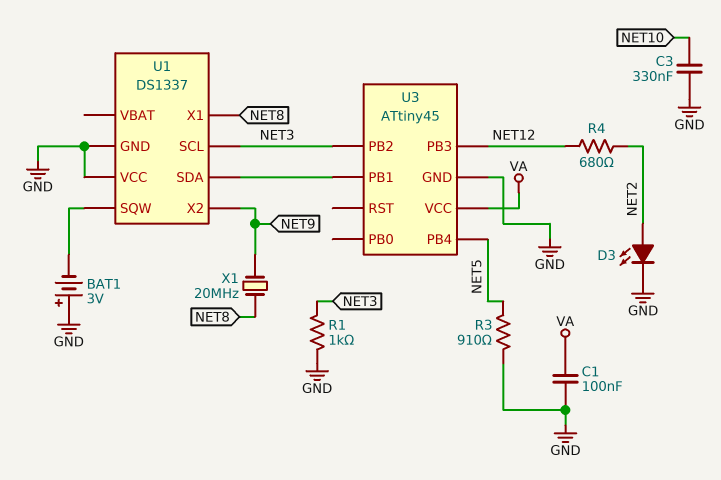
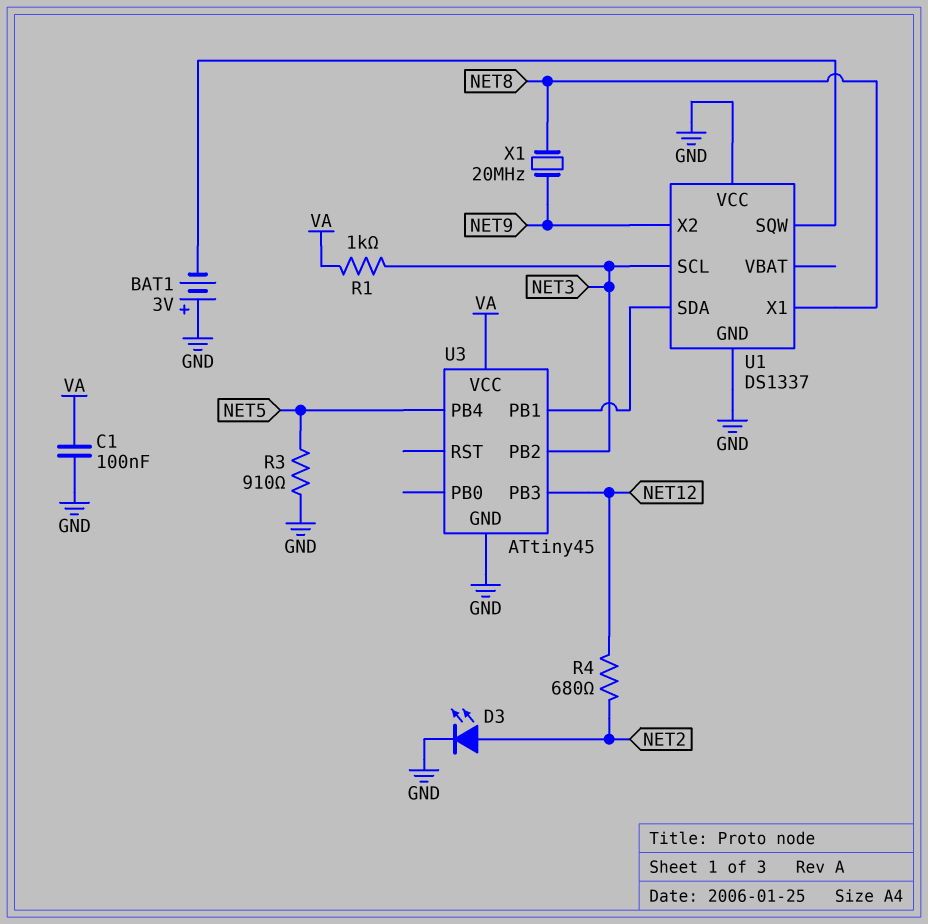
C3: 330nF (GND, NET10) -> none
R1: 1k (GND, NET3) -> 1k (NET3, VA)

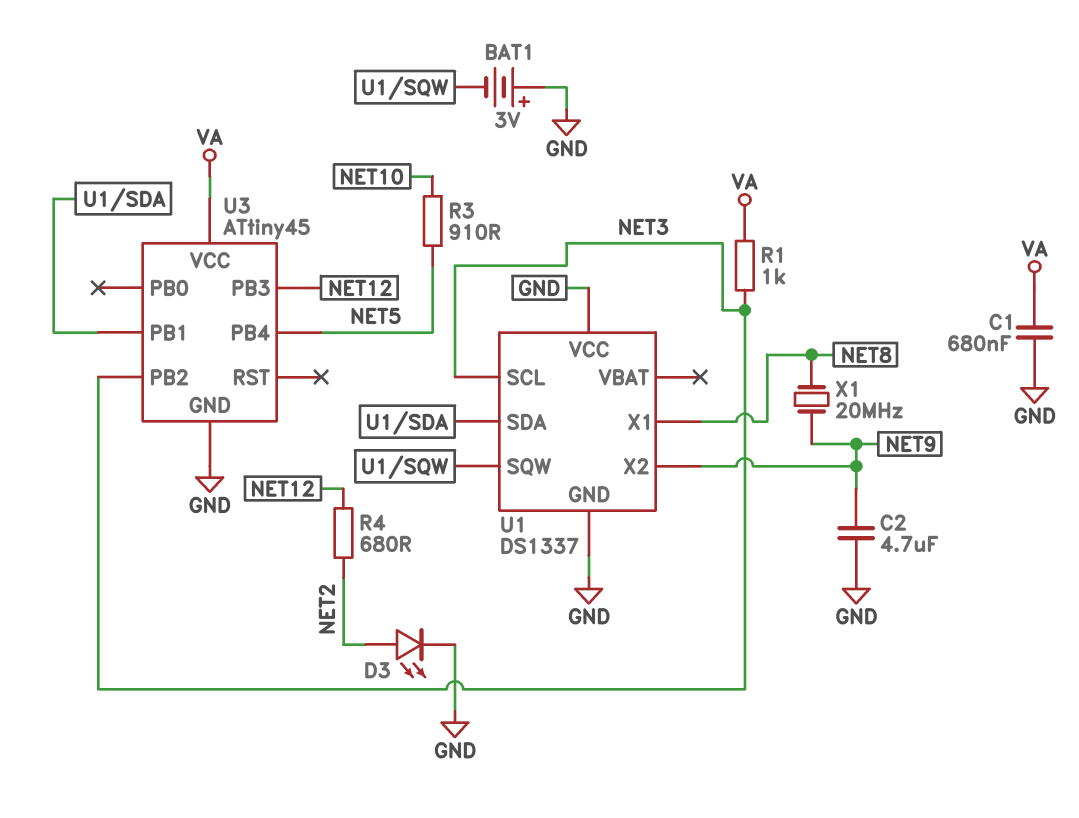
C1: 100nF (GND, VA) -> 680nF (GND, VA)
C2: none -> 4.7uF (GND, NET9)
R3: 910 (GND, NET5) -> 910 (NET5, NET10)

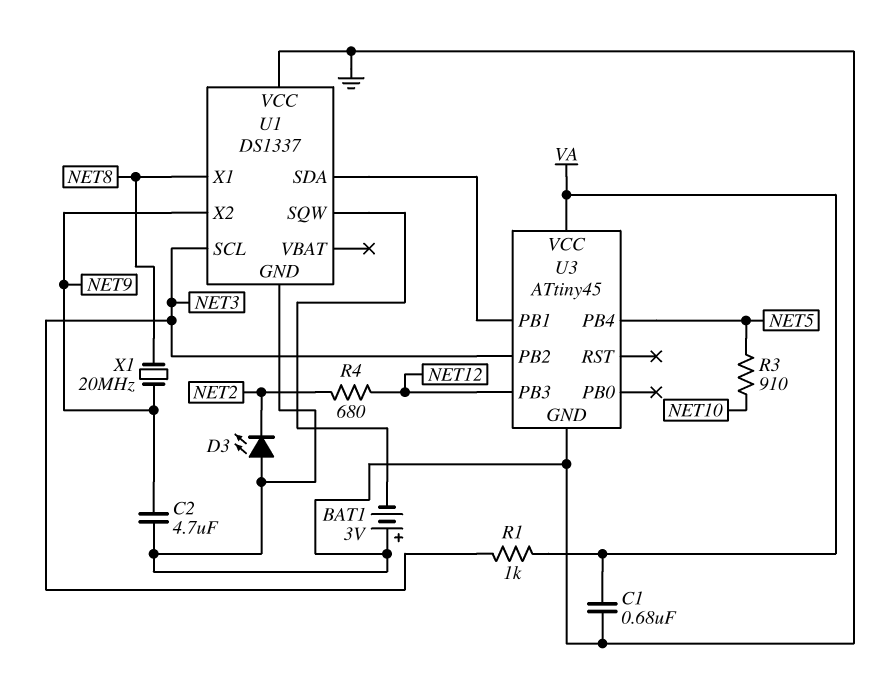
D3: LED (A NET2, K GND) -> LED (A GND, K NET2)

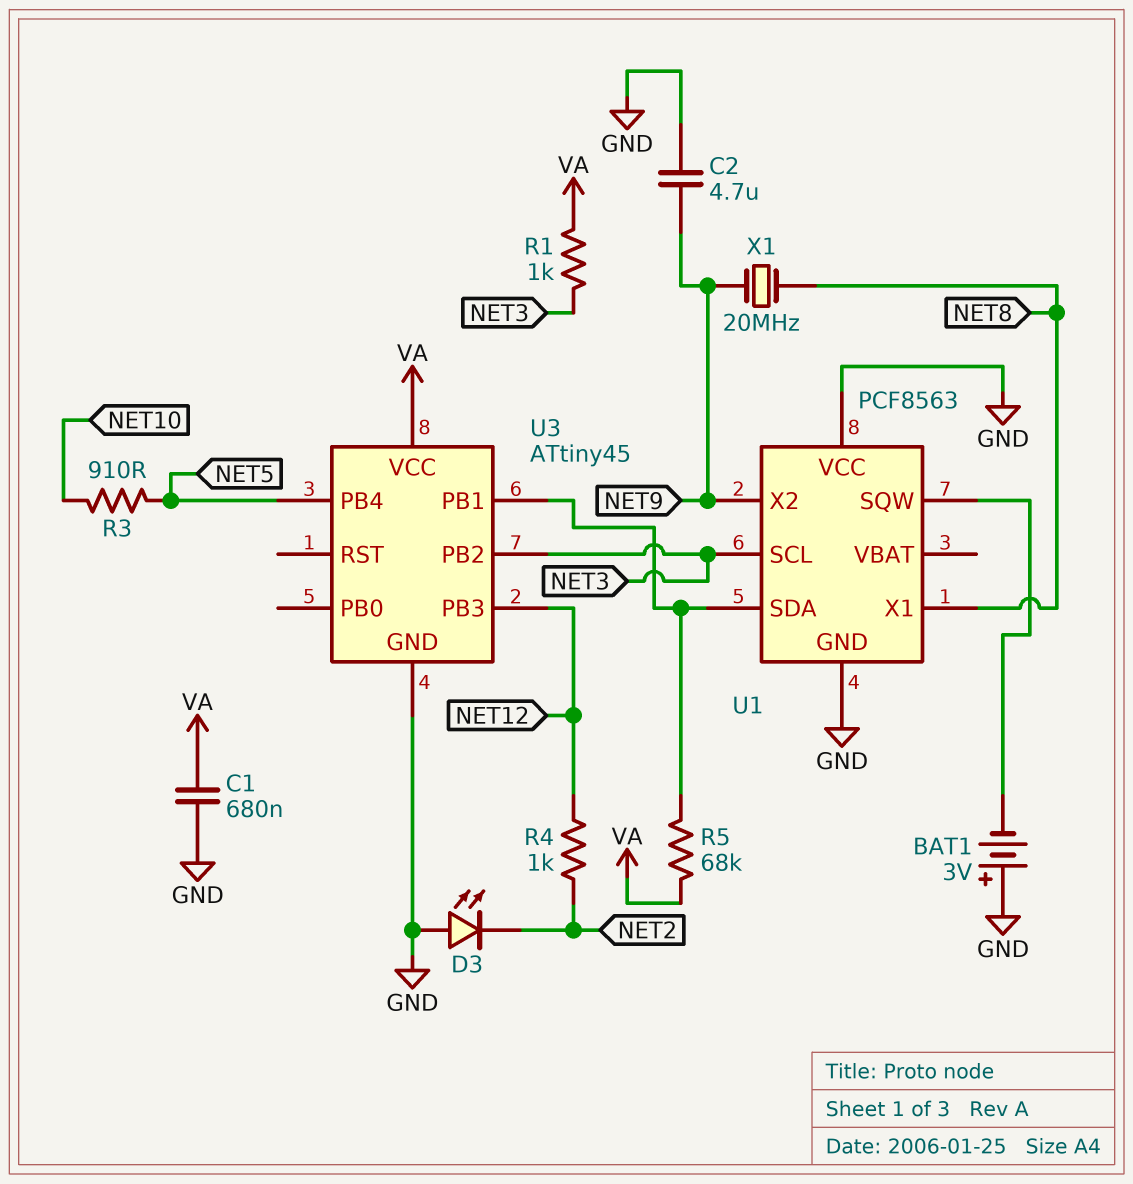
R4: 680 (NET2, NET12) -> 1k (NET2, NET12)
R5: none -> 68k (U1/SDA, VA)
U1: DS1337 -> PCF8563

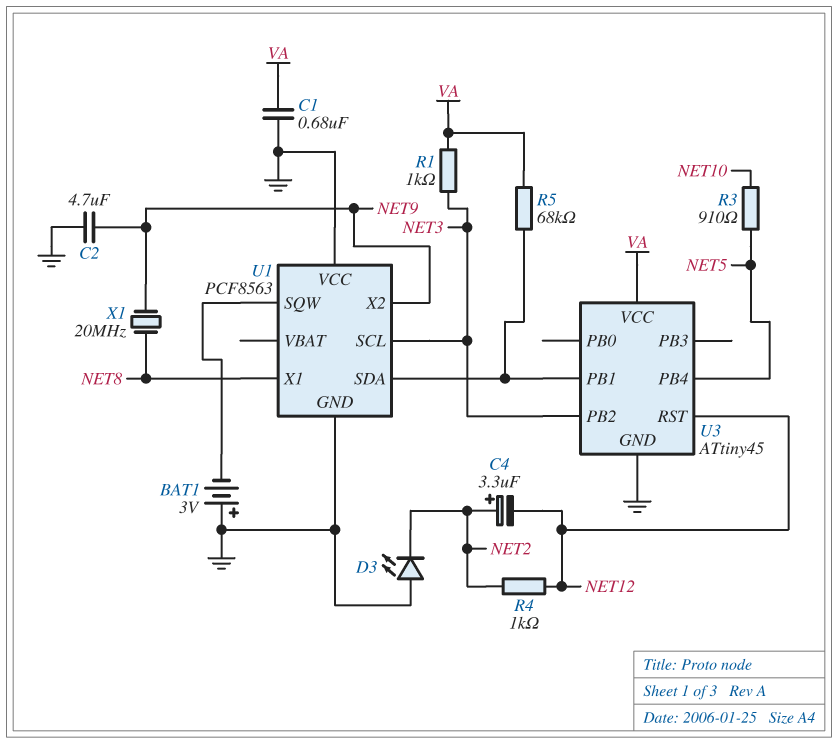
C4: none -> 3.3uF (plus NET2, minus NET12)
U3 pin PB3: NET12 -> none
U3 pin RST: none -> NET12

